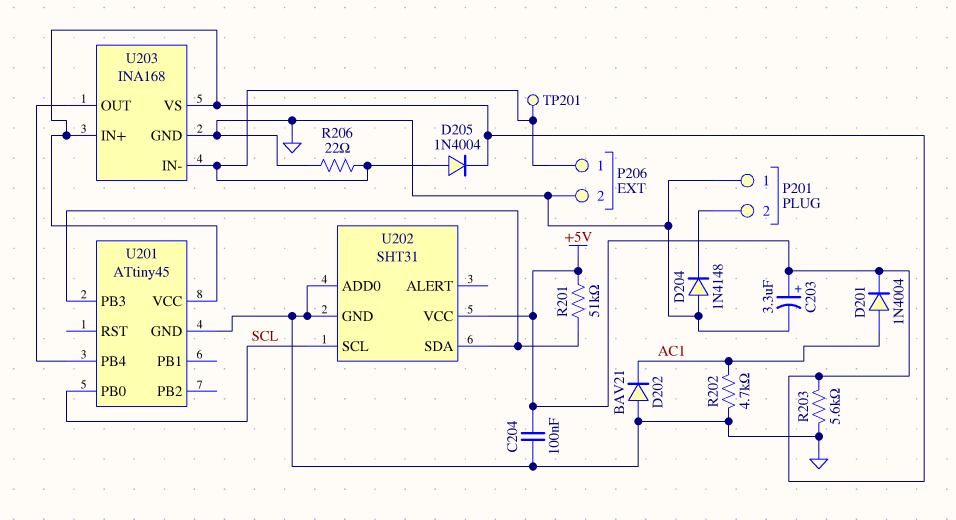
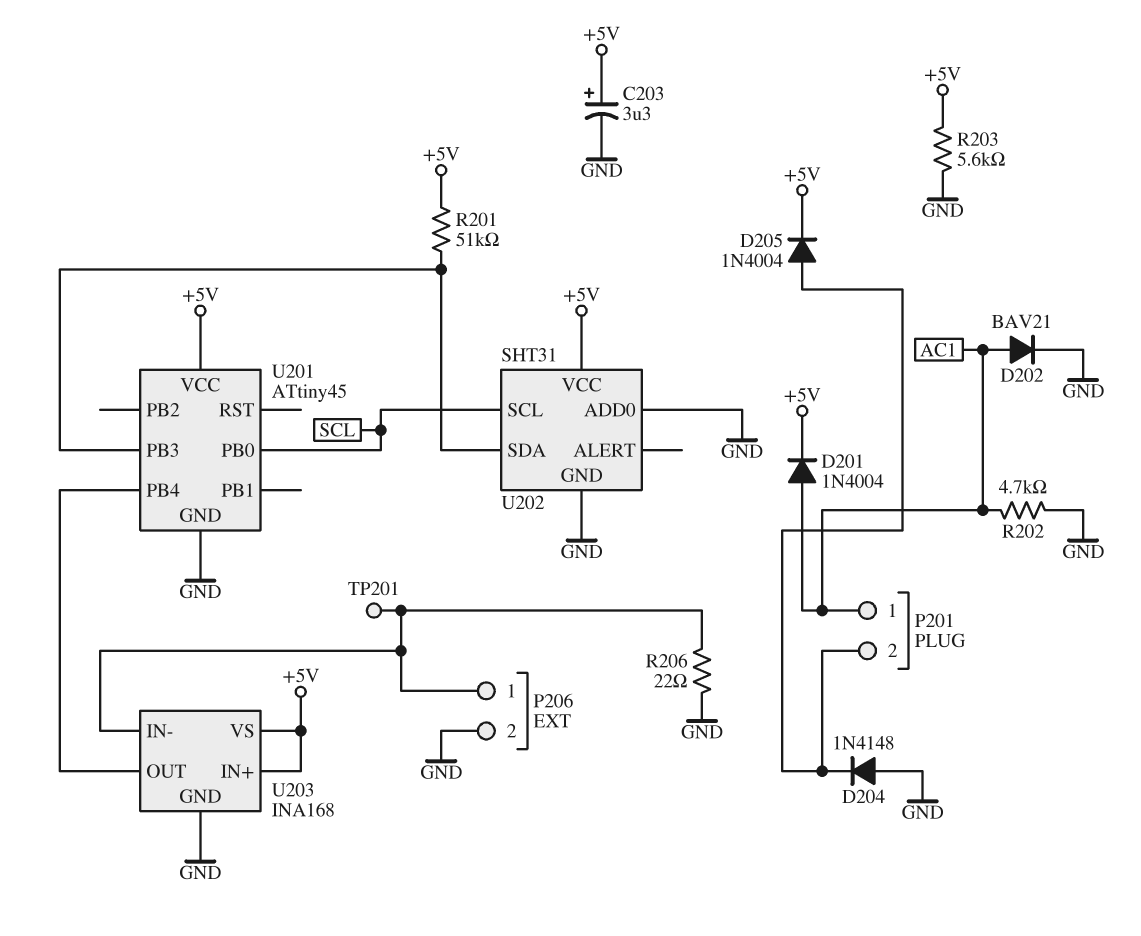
C204: 100nF (+5V, GND) -> none
D202: diode BAV21 (A GND, K AC1) -> diode BAV21 (A AC1, K GND)
D205: diode 1N4004 (A P206/1, K +5V) -> diode 1N4004 (A P201/2, K +5V)
P201 pin 1: GND -> AC1

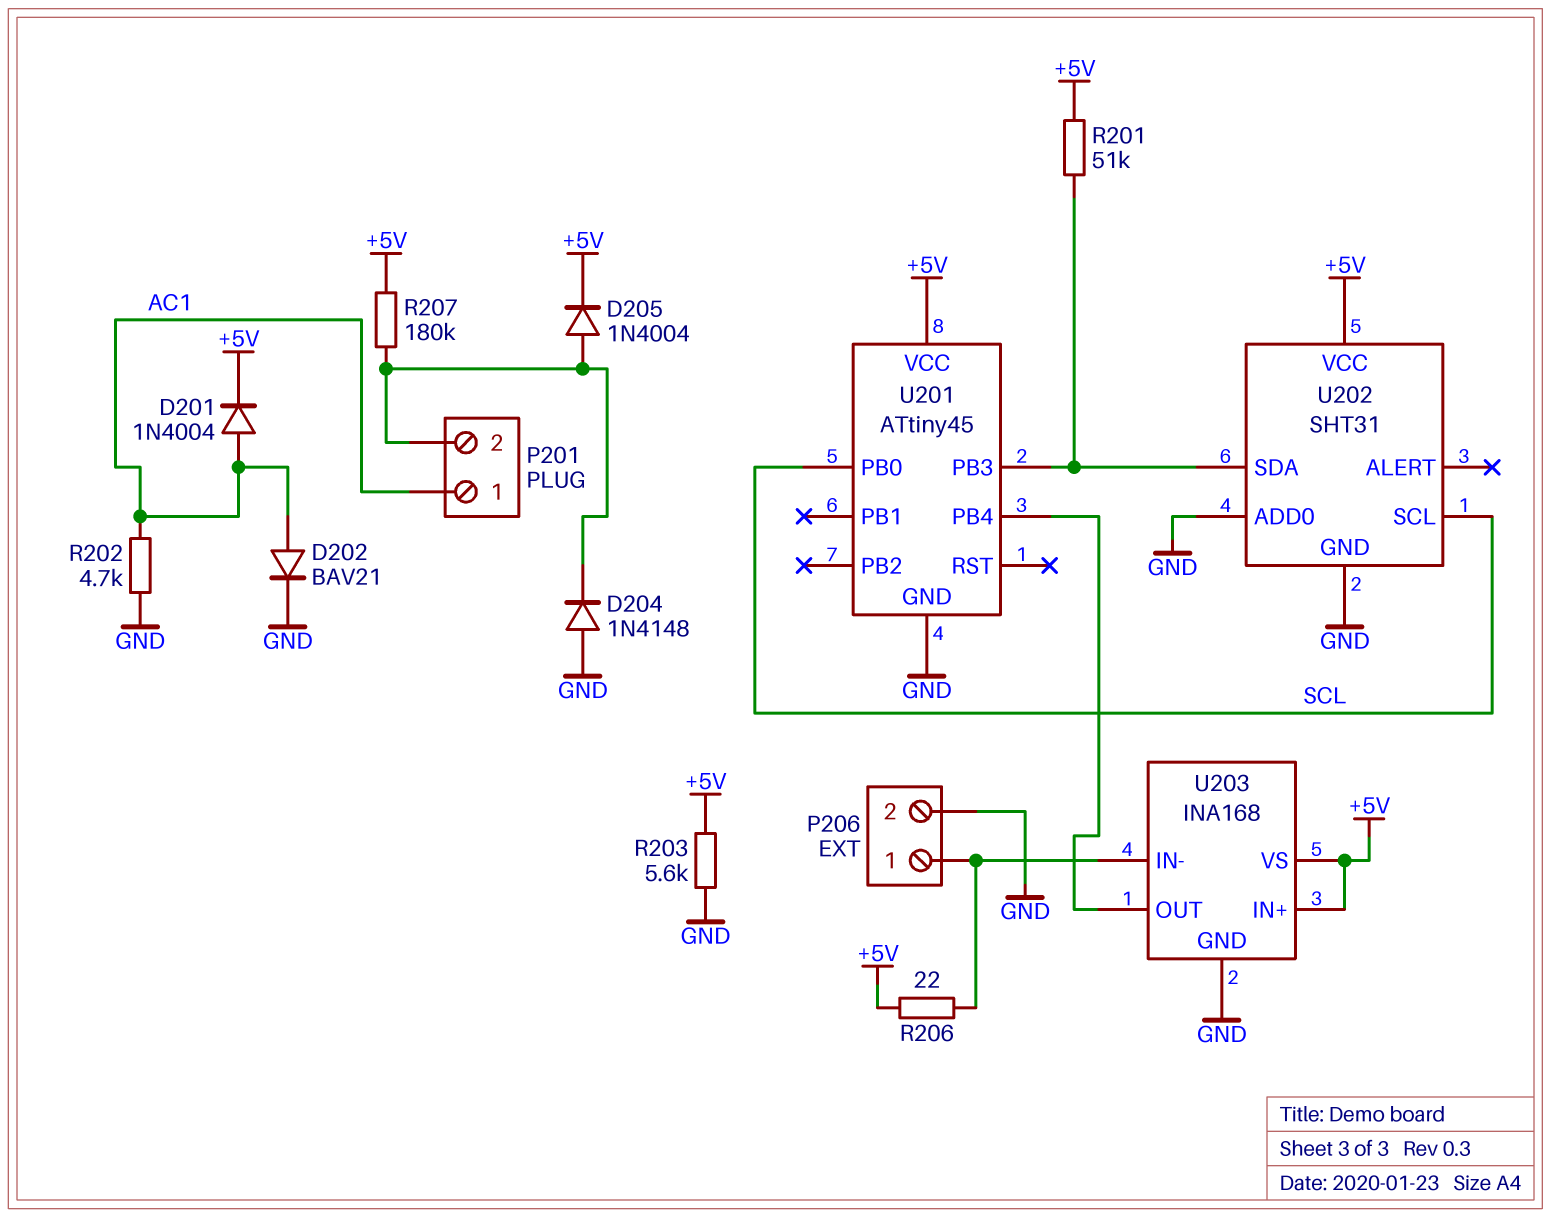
C203: 3.3uF (plus +5V, minus GND) -> none
R206: 22 (GND, P206/1) -> 22 (+5V, P206/1)
R207: none -> 180k (+5V, P201/2)
TP201: test point (P206/1) -> none

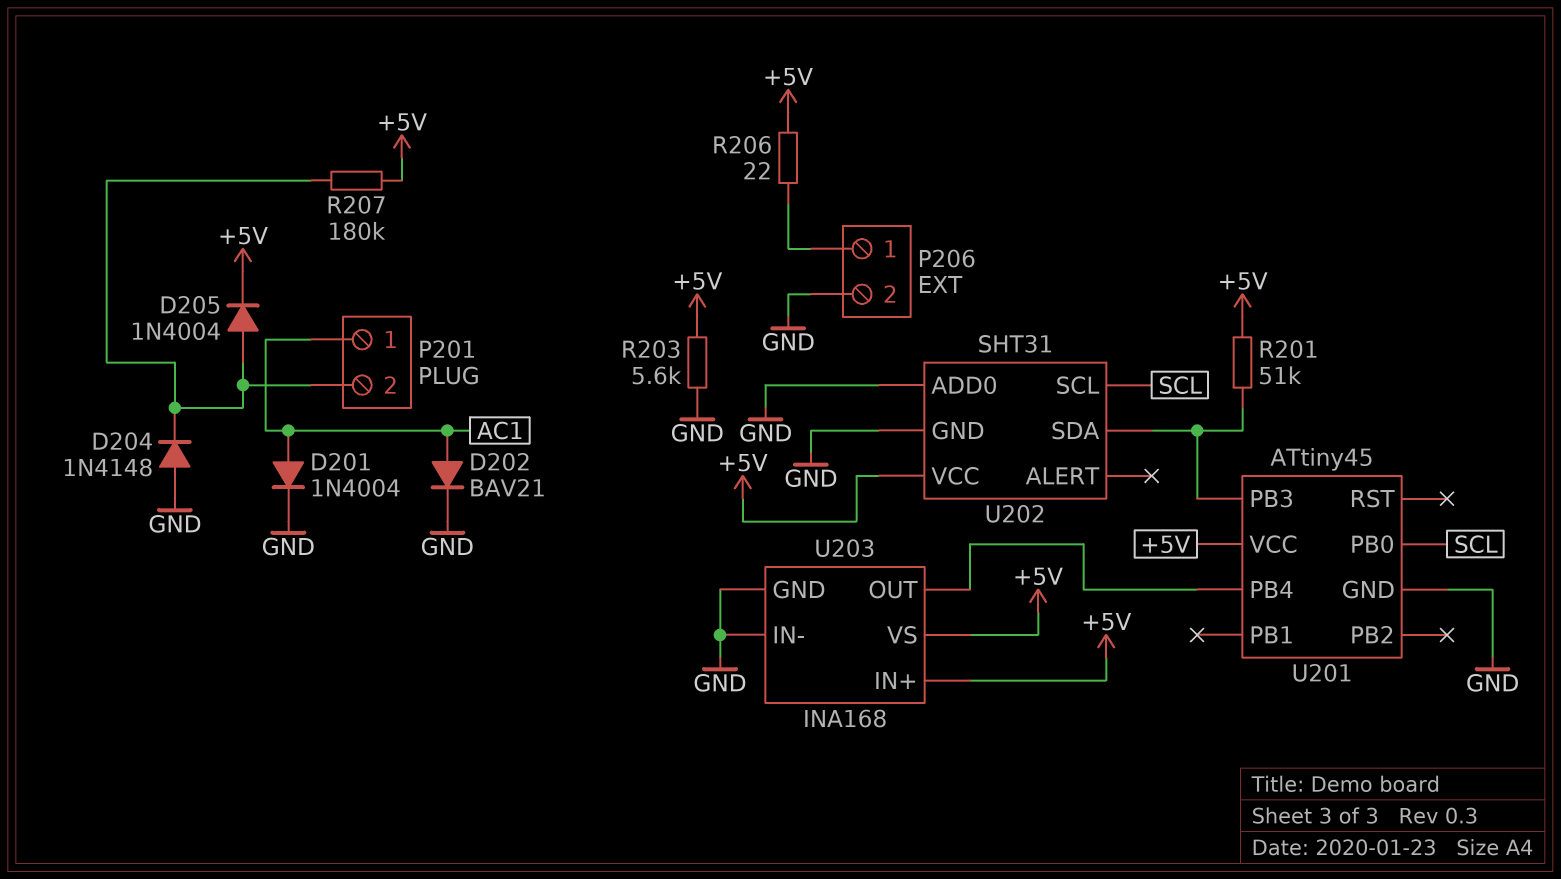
D201: diode 1N4004 (A AC1, K +5V) -> diode 1N4004 (A AC1, K GND)
R202: 4.7k (AC1, GND) -> none
U203 pin IN-: P206/1 -> GND

